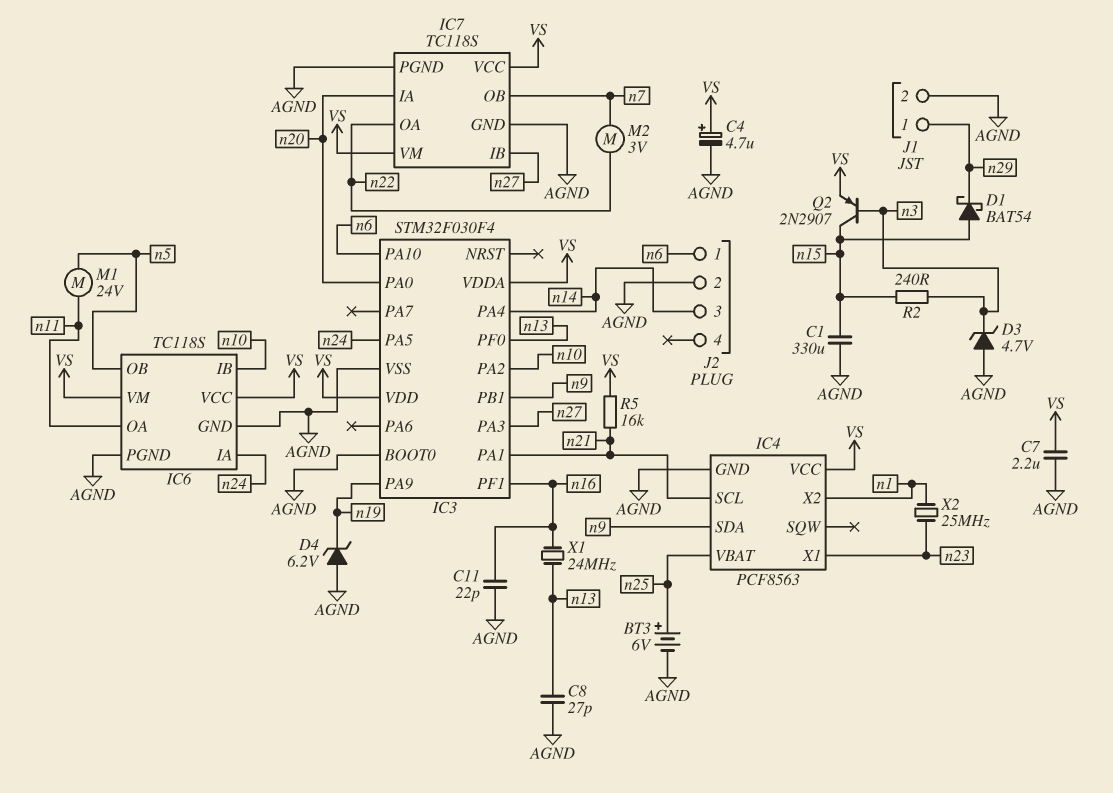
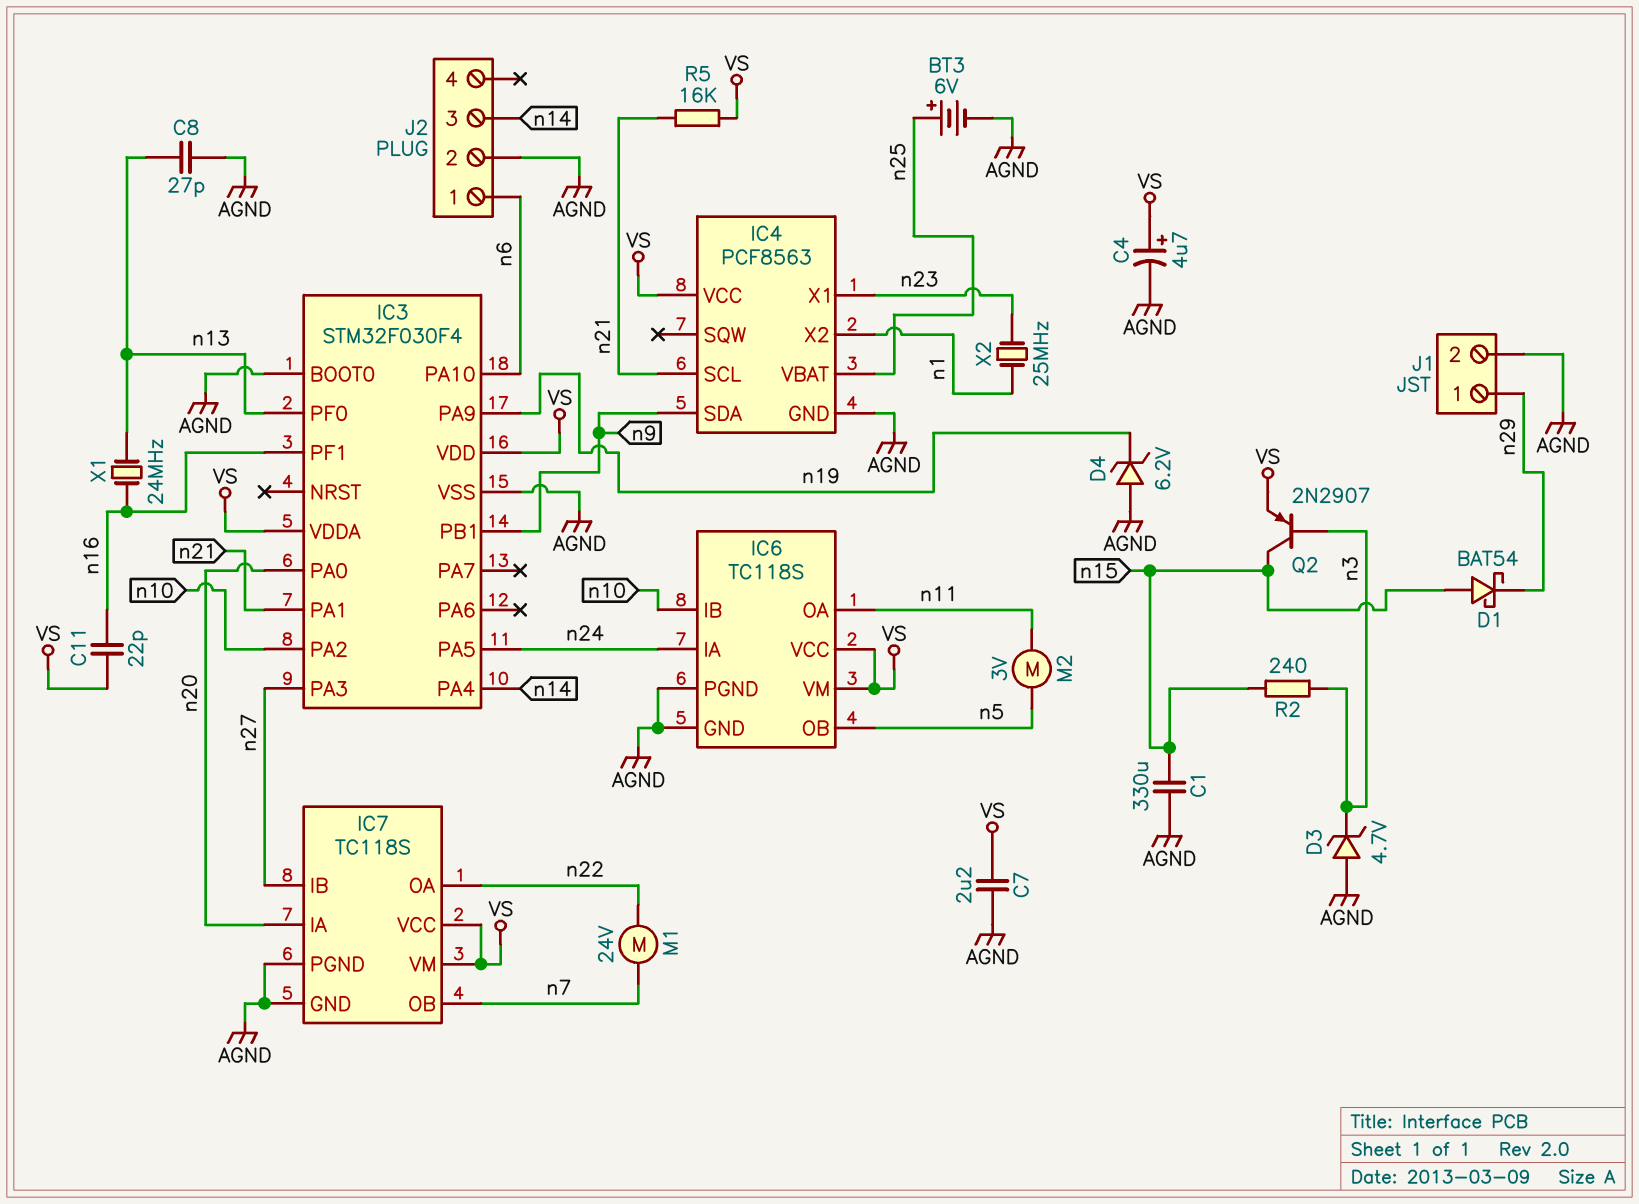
C11: 22pF (AGND, n16) -> 22pF (VS, n16)
M1: motor 24V (n5, n11) -> motor 24V (n7, n22)
M2: motor 3V (n7, n22) -> motor 3V (n5, n11)

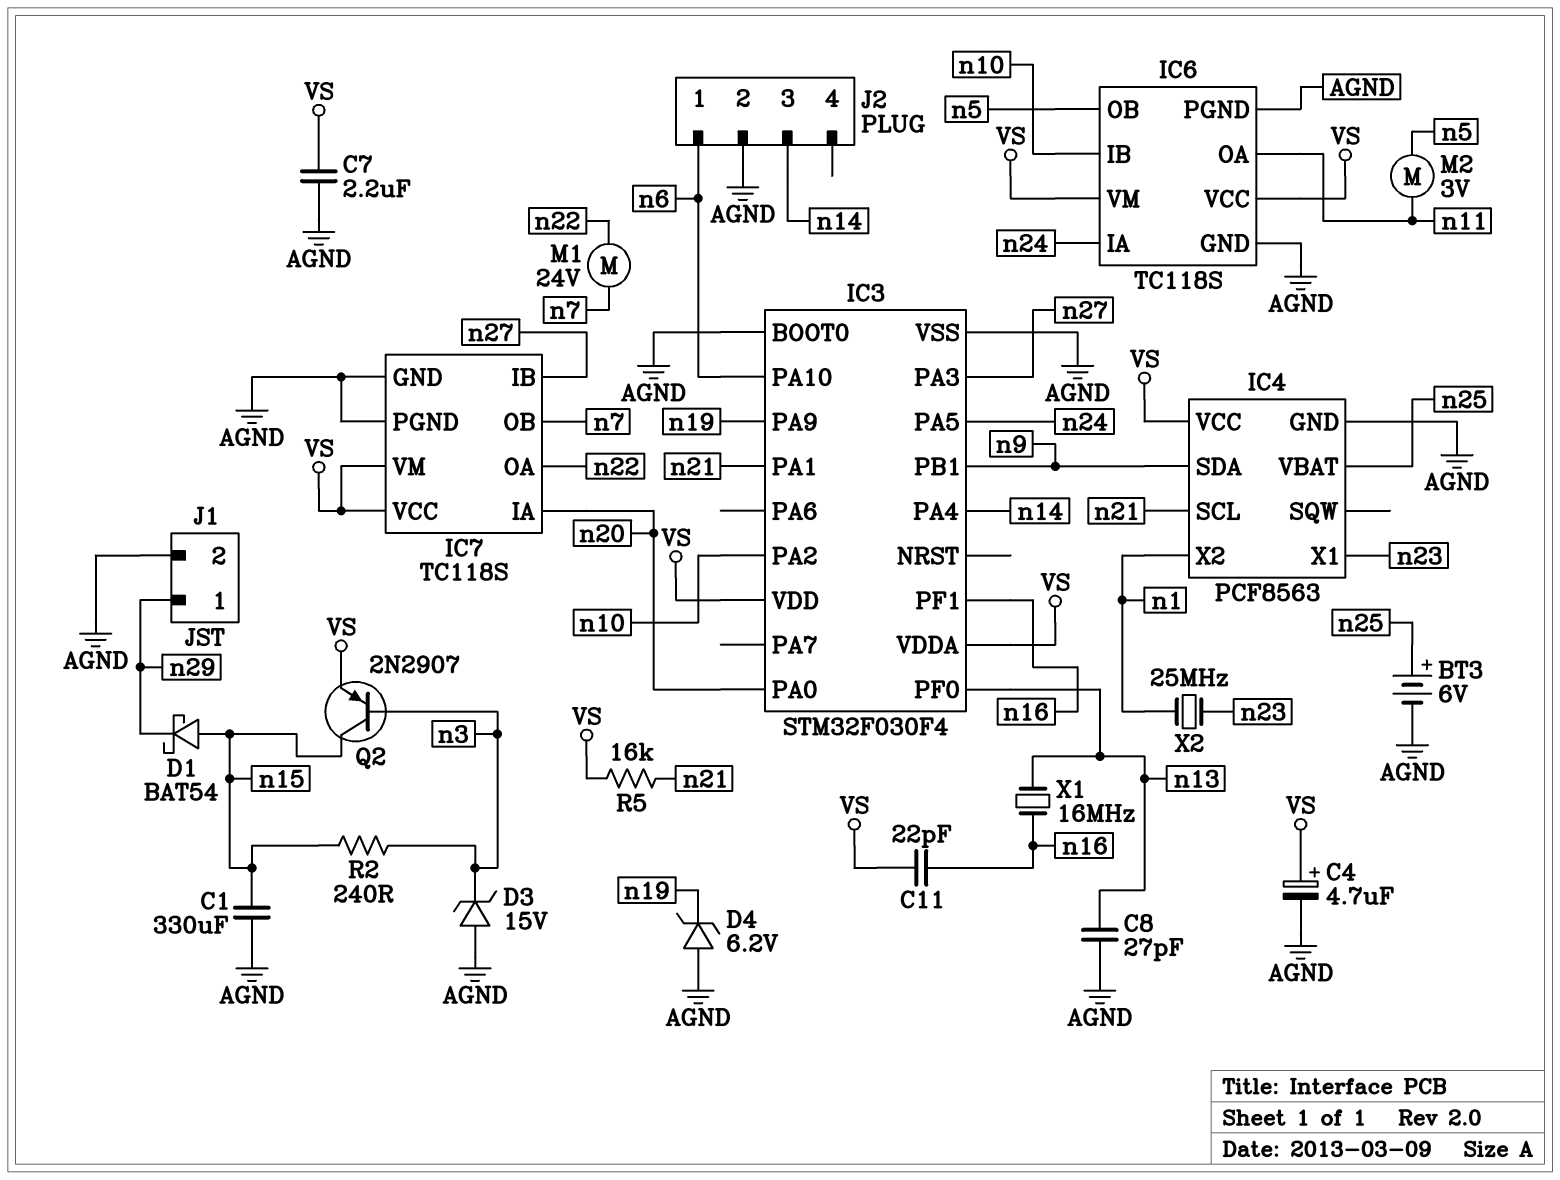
D3: zener 4.7V (A AGND, K n3) -> zener 15V (A AGND, K n3)
X1: 24MHz (n13, n16) -> 16MHz (n13, n16)

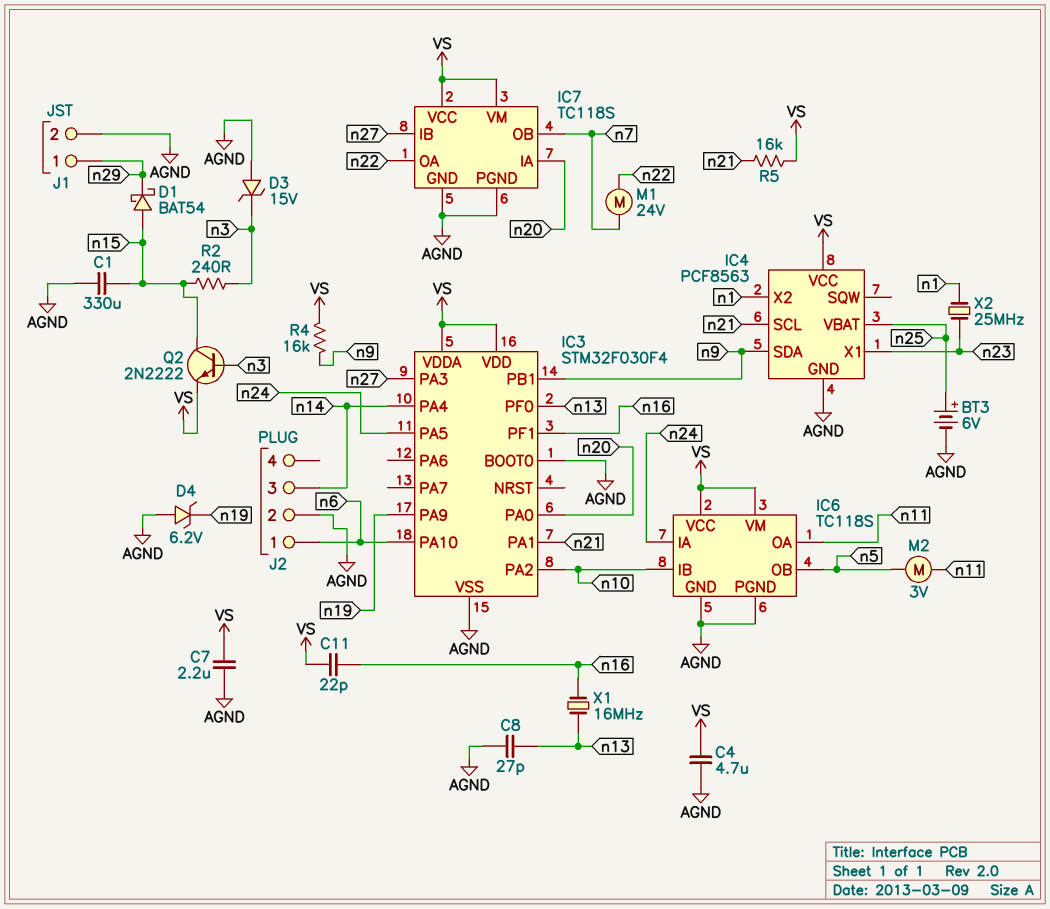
C4: 4.7uF (plus VS, minus AGND) -> 4.7uF (AGND, VS)
Q2: PNP 2N2907 (B n3, C n15, E VS) -> NPN 2N2222 (B n3, C n15, E VS)
R4: none -> 16k (VS, n9)

